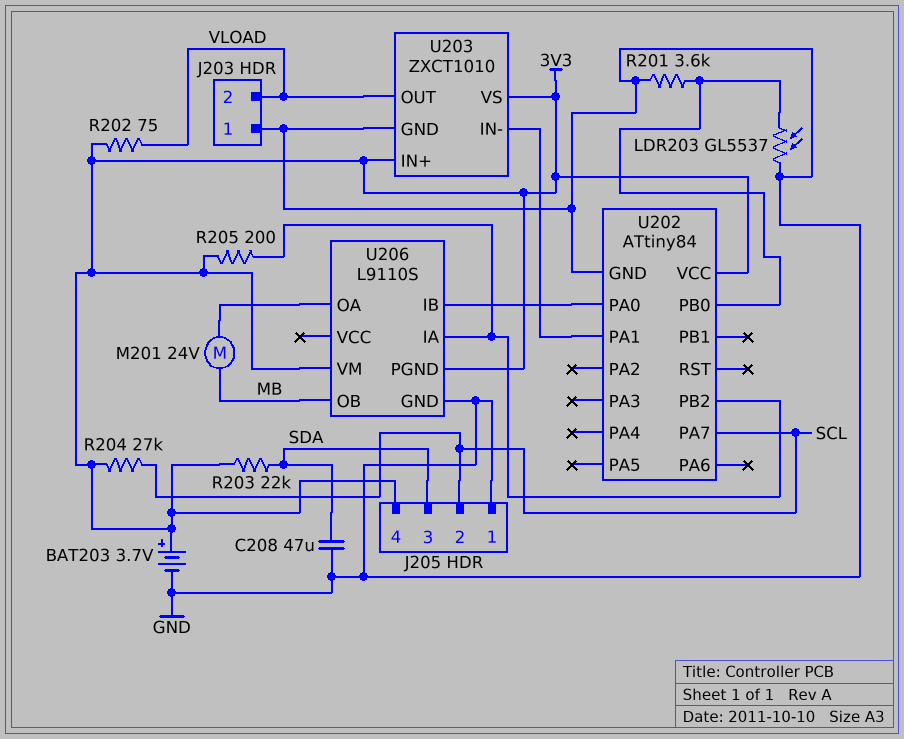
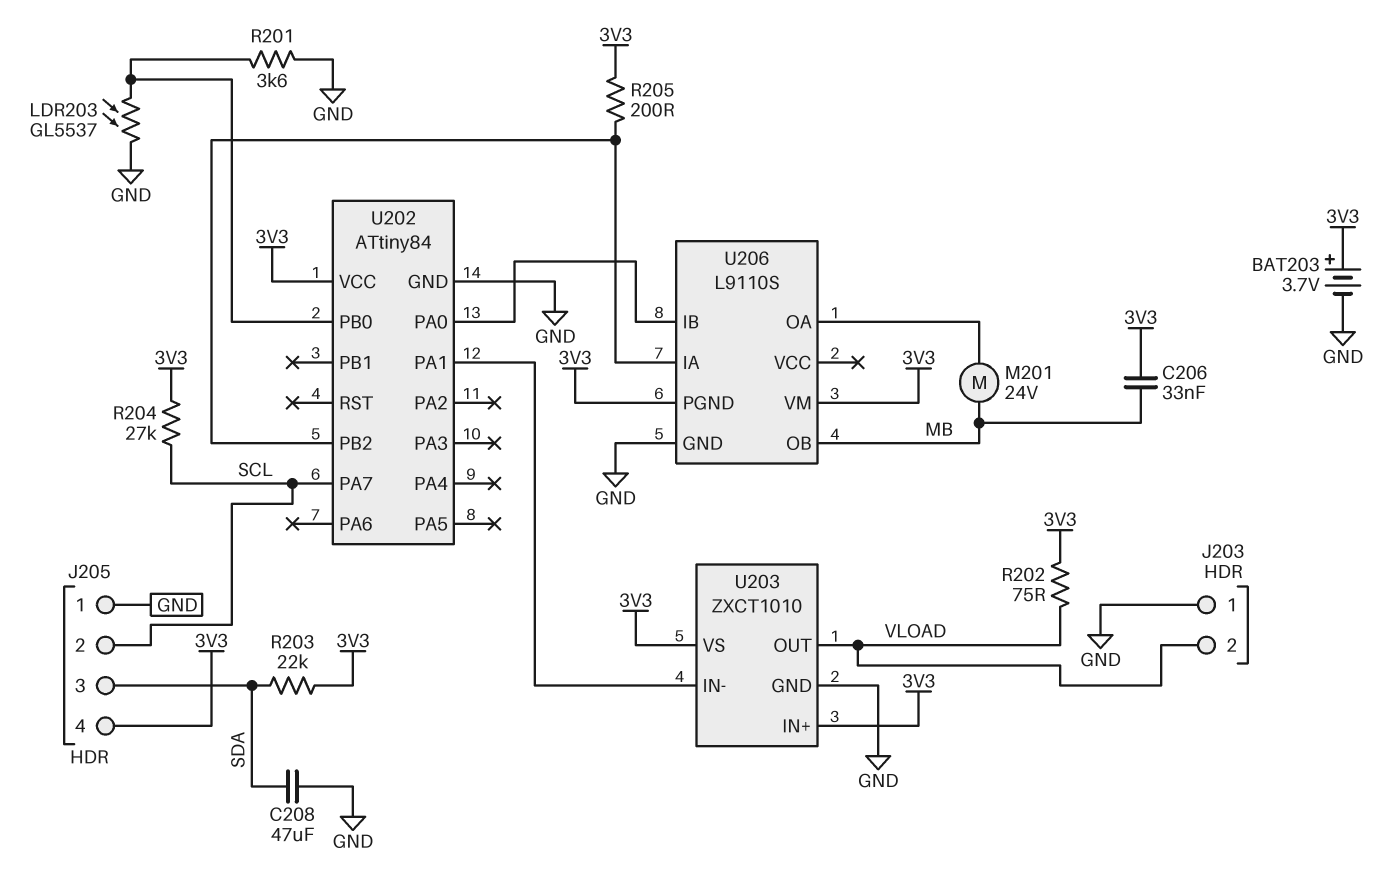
C206: none -> 33nF (3V3, MB)

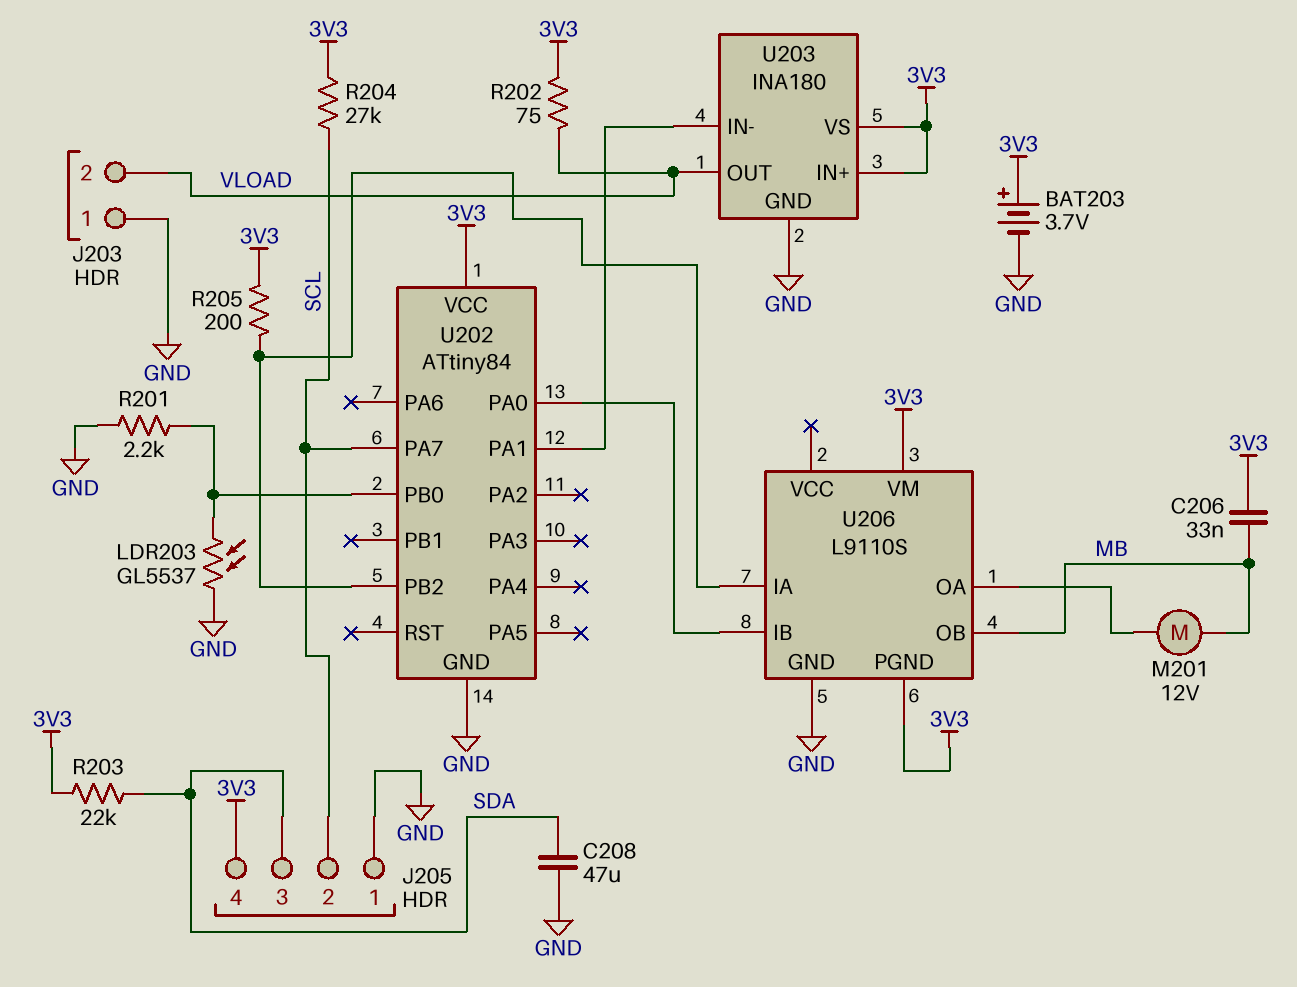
M201: motor 24V (MB, U206/OA) -> motor 12V (MB, U206/OA)
R201: 3.6k (GND, U202/PB0) -> 2.2k (GND, U202/PB0)
U203: ZXCT1010 -> INA180

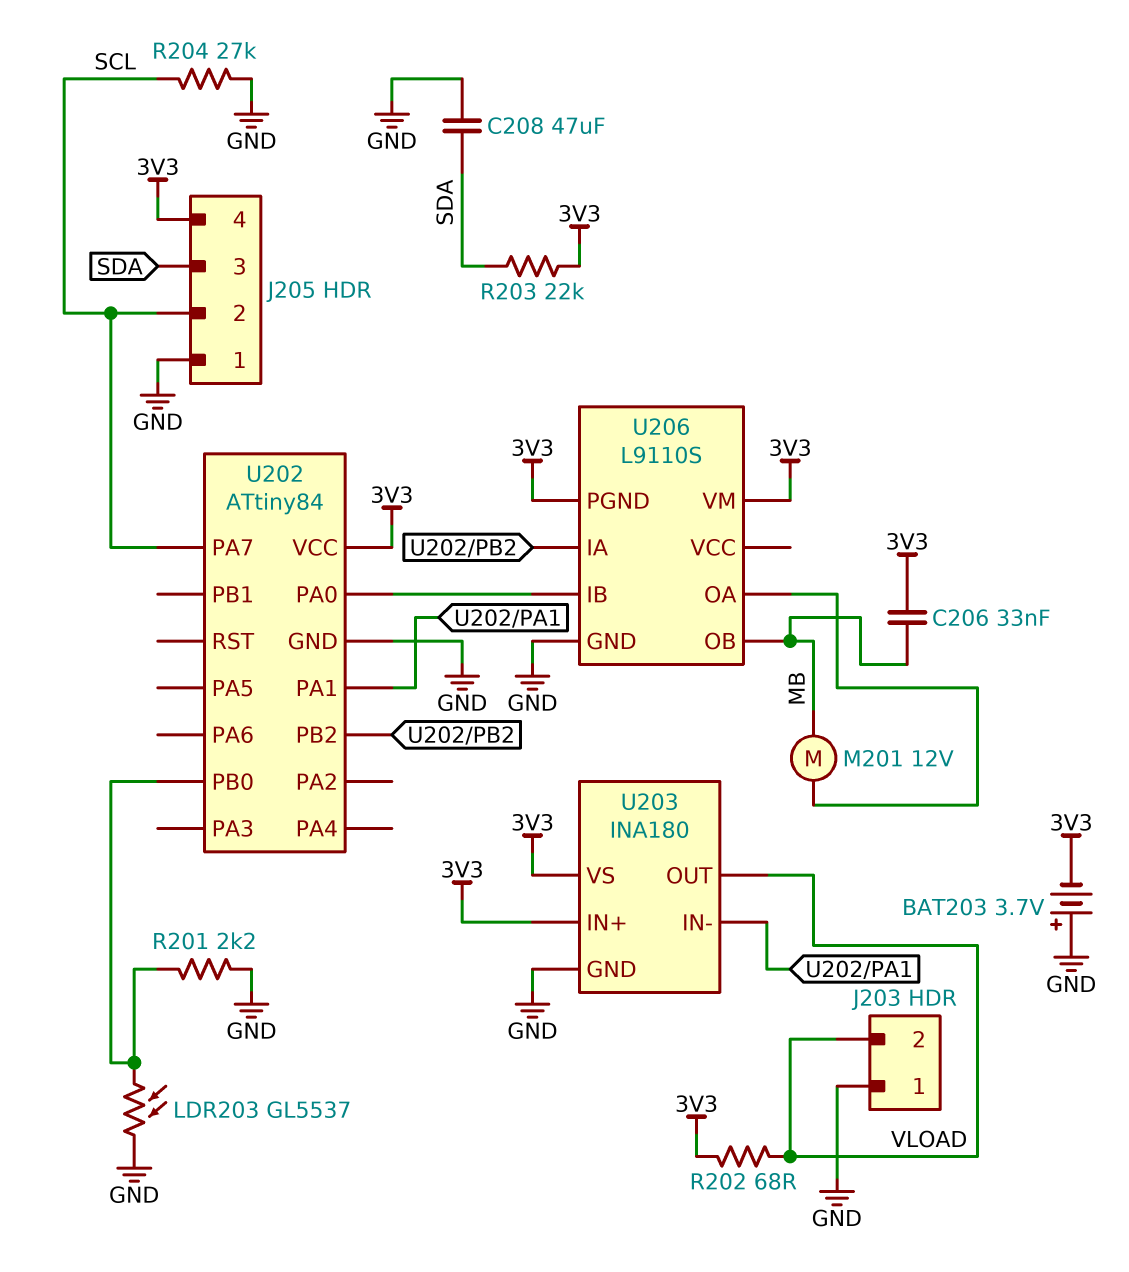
BAT203: 3.7V (plus 3V3, minus GND) -> 3.7V (plus GND, minus 3V3)
R202: 75 (3V3, VLOAD) -> 68 (3V3, VLOAD)
R204: 27k (3V3, SCL) -> 27k (GND, SCL)
R205: 200 (3V3, U202/PB2) -> none

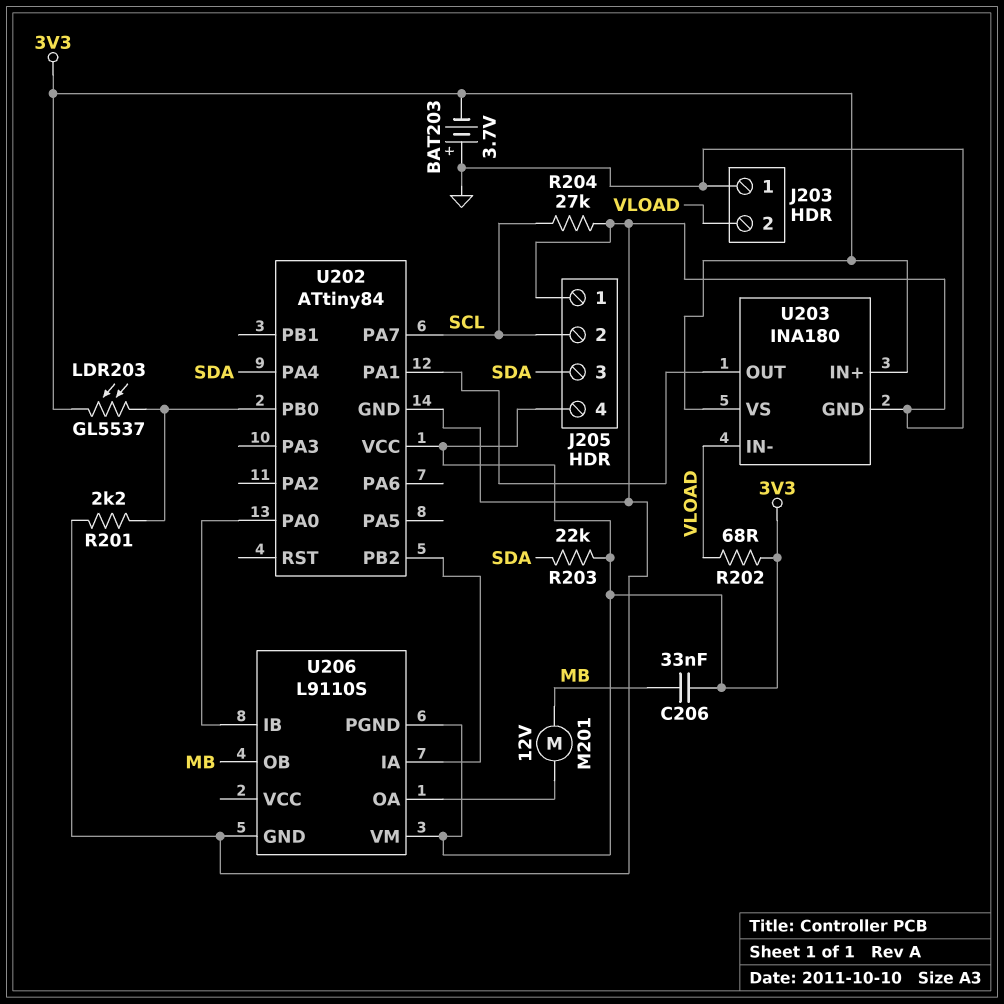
C208: 47uF (GND, SDA) -> none
LDR203: GL5537 (GND, U202/PB0) -> GL5537 (3V3, U202/PB0)
U202 pin PA4: none -> SDA
U203 pin IN-: U202/PA1 -> VLOAD
U203 pin OUT: VLOAD -> U202/PA1

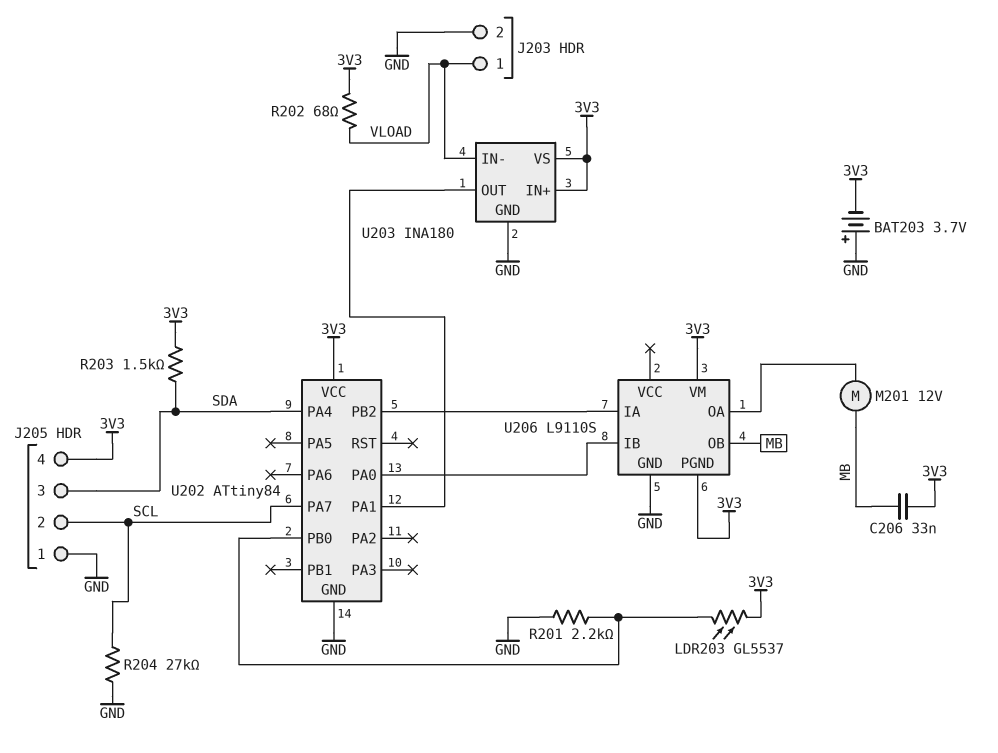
J203 pin 1: GND -> VLOAD
J203 pin 2: VLOAD -> GND
R203: 22k (3V3, SDA) -> 1.5k (3V3, SDA)

